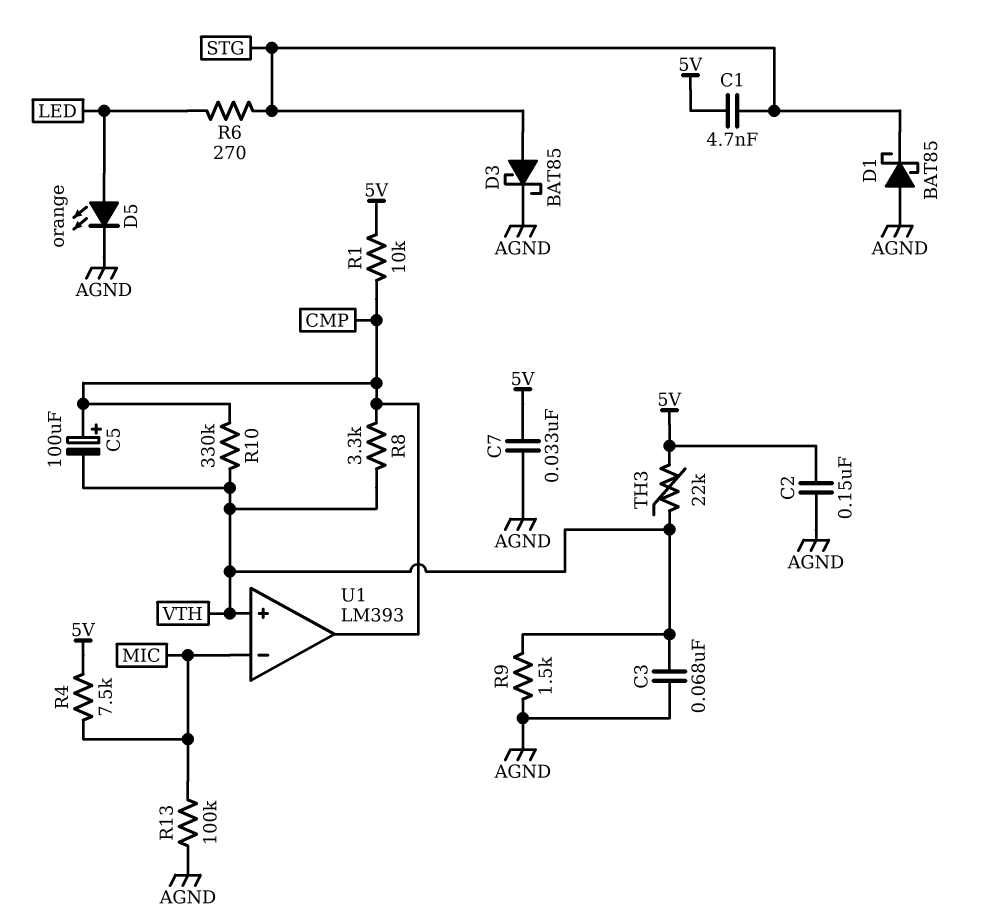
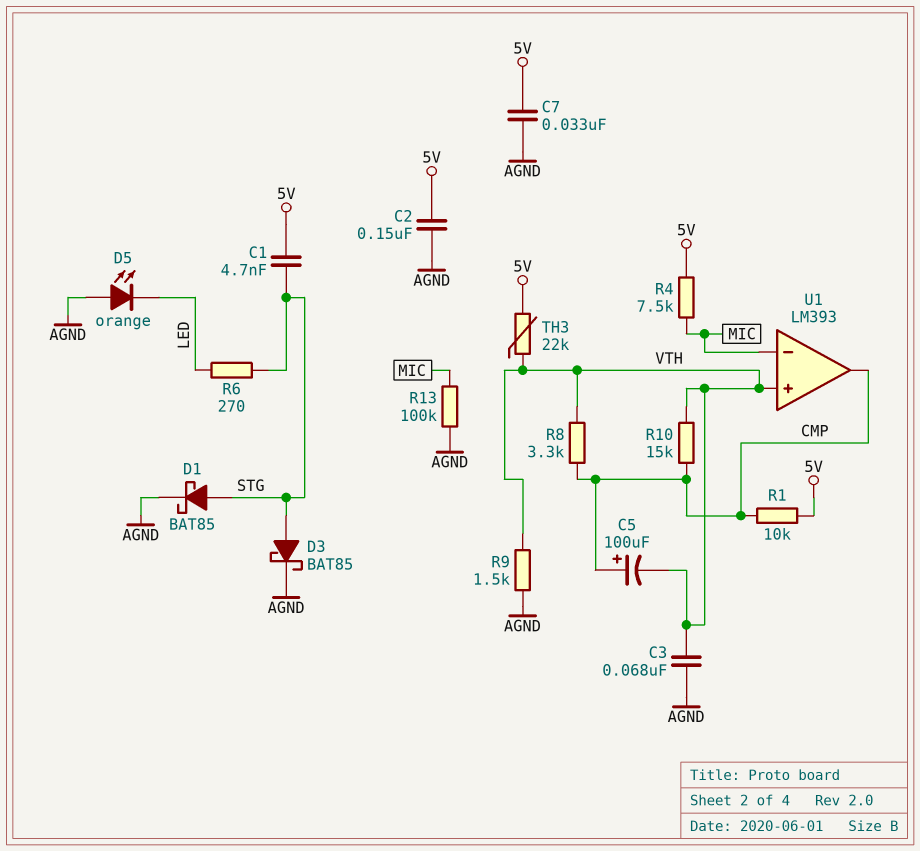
D1: schottky BAT85 (A AGND, K STG) -> schottky BAT85 (A STG, K AGND)
D5: LED orange (A LED, K AGND) -> LED orange (A AGND, K LED)
R10: 330k (CMP, VTH) -> 15k (CMP, VTH)

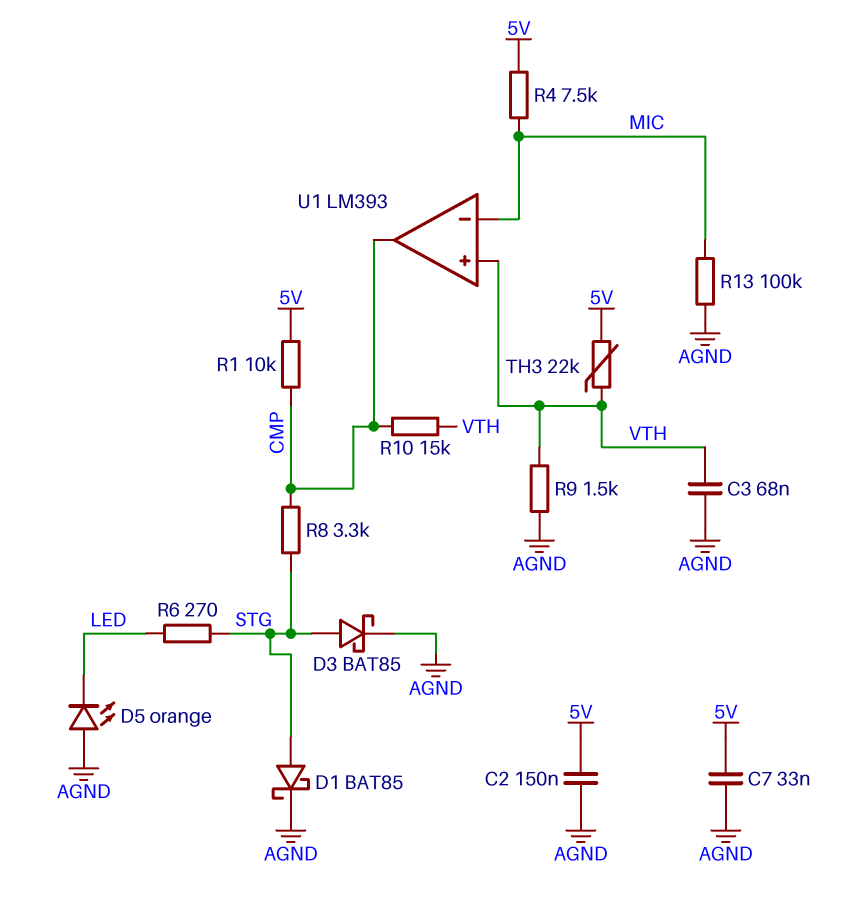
C1: 4.7nF (5V, STG) -> none
C5: 100uF (plus CMP, minus VTH) -> none
R8: 3.3k (CMP, VTH) -> 3.3k (CMP, STG)

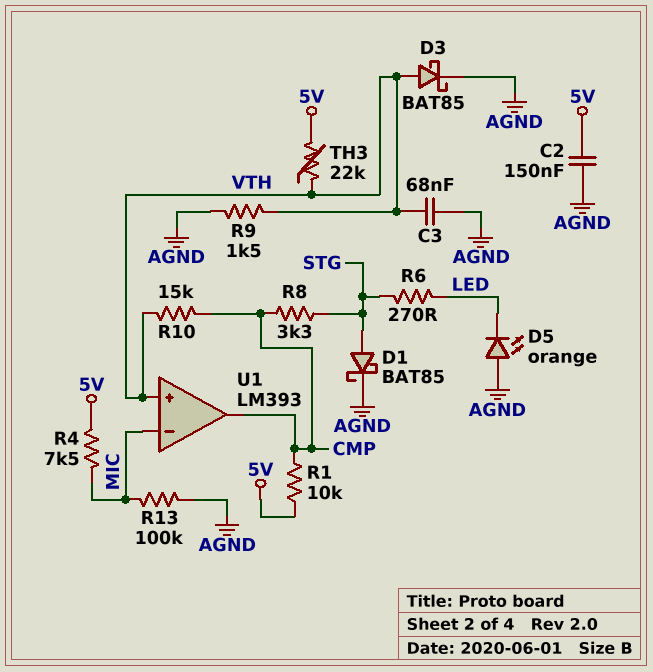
C7: 33nF (5V, AGND) -> none
D3: schottky BAT85 (A STG, K AGND) -> schottky BAT85 (A VTH, K AGND)

